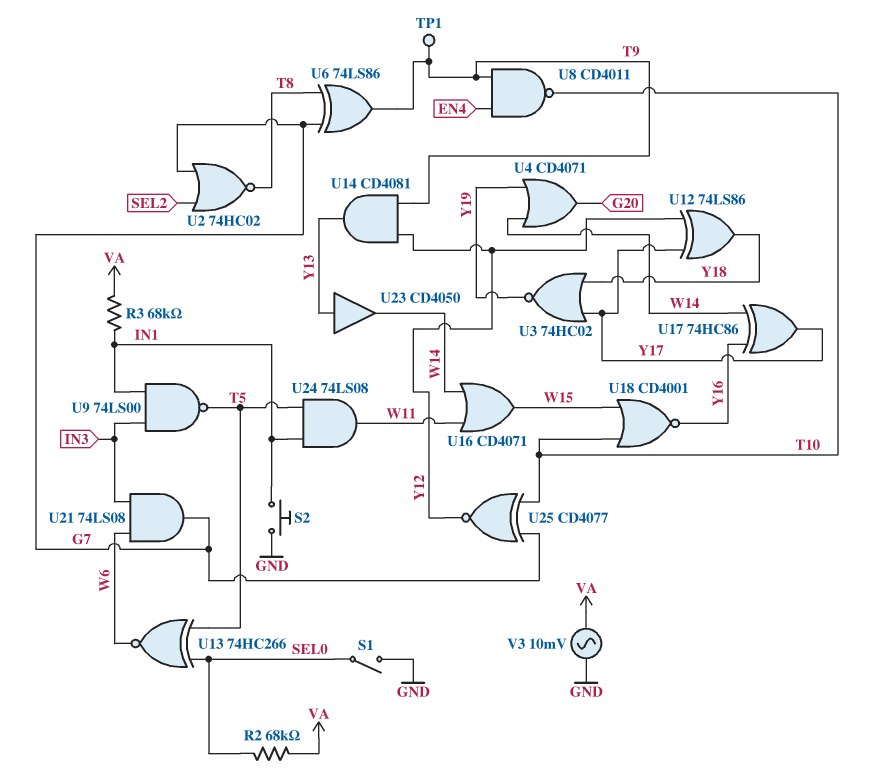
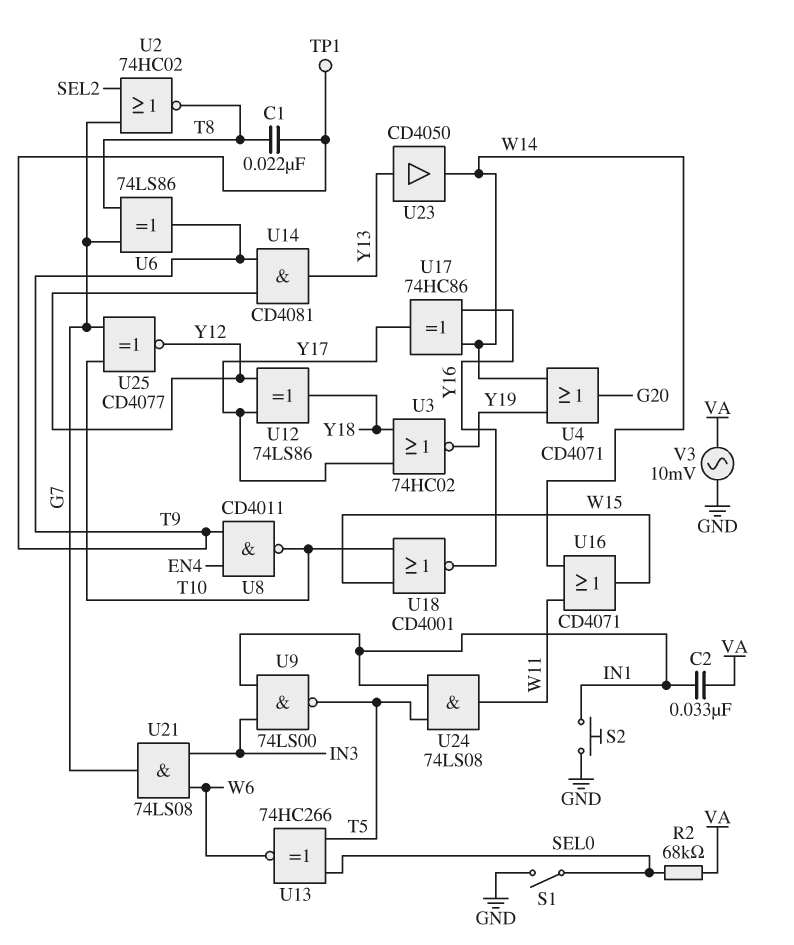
C1: none -> 22nF (T8, T9)
C2: none -> 33nF (IN1, VA)
R3: 68k (IN1, VA) -> none

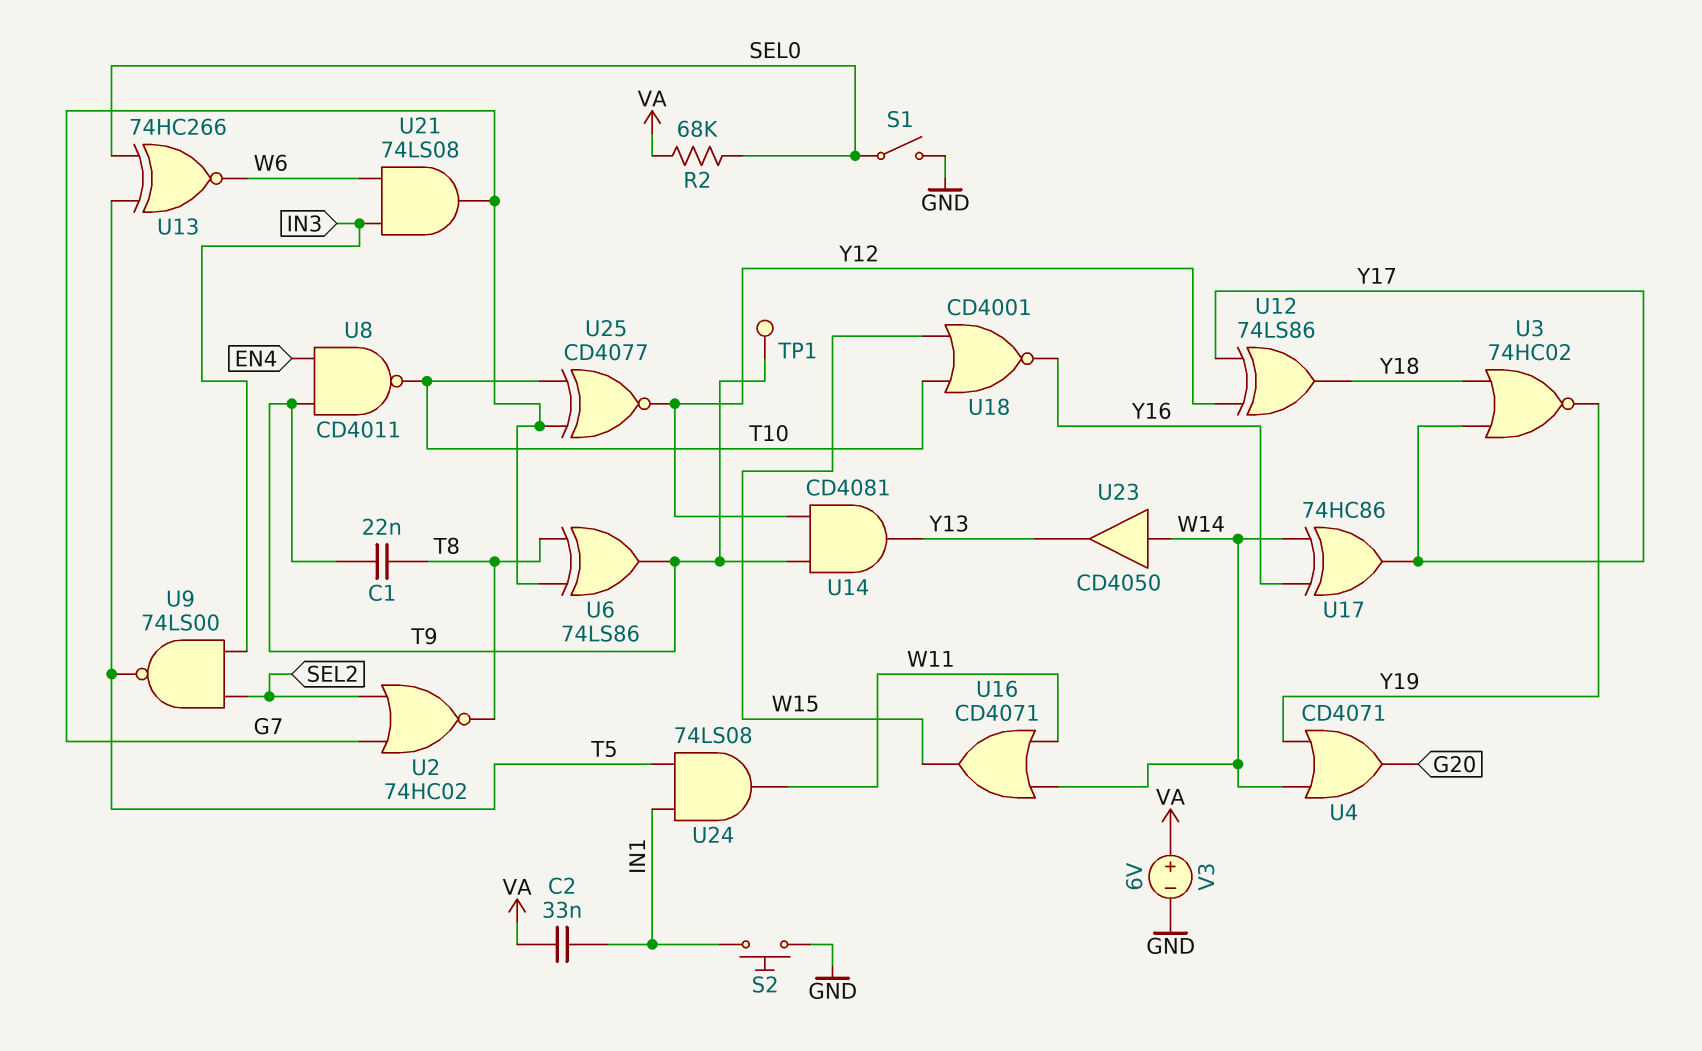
U9: NAND 74LS00 (in IN1, in IN3, out T5) -> NAND 74LS00 (in IN3, in SEL2, out T5)
U23: buffer CD4050 (in Y13, out W14) -> buffer CD4050 (in W14, out Y13)
V3: AC 10mV (GND, VA) -> 6V (plus VA, minus GND)

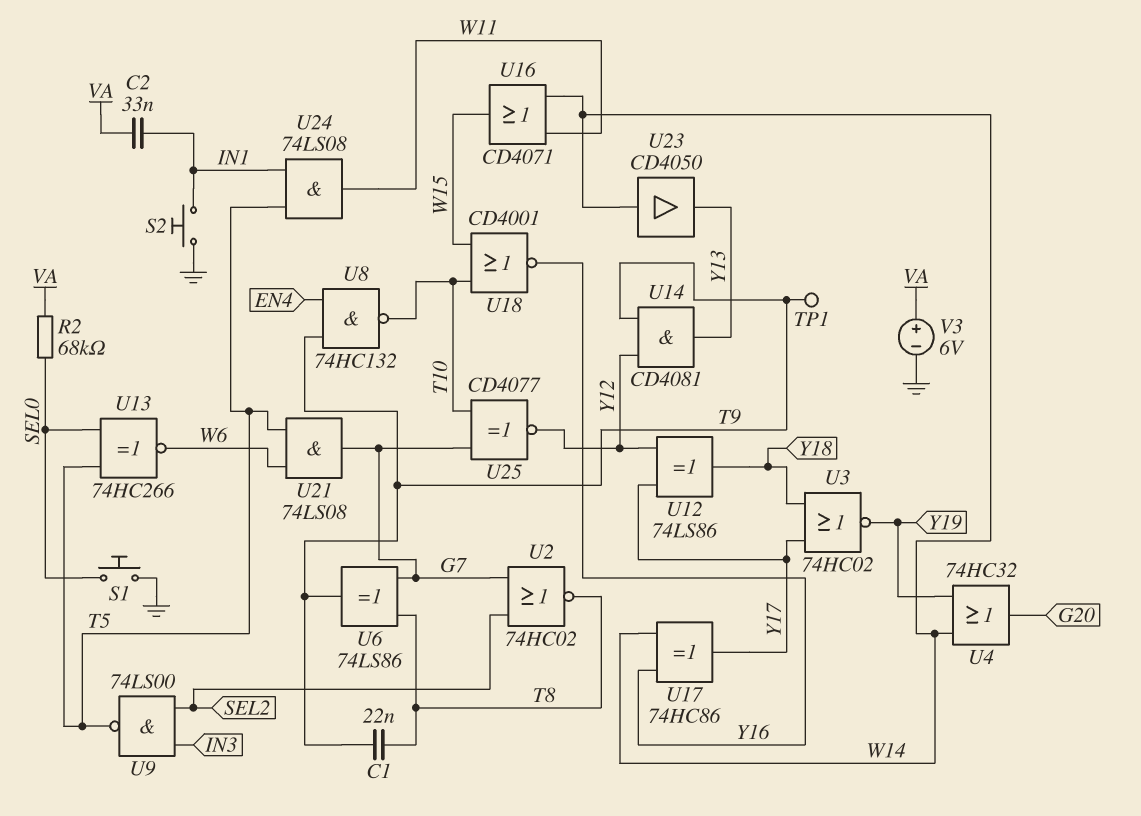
S1: switch (GND, SEL0) -> button (GND, SEL0)
U4: OR CD4071 (in W14, in Y19, out G20) -> OR 74HC32 (in W14, in Y19, out G20)
U8: NAND CD4011 (in EN4, in T9, out T10) -> NAND 74HC132 (in EN4, in T9, out T10)
U21: AND 74LS08 (in IN3, in W6, out G7) -> AND 74LS08 (in T5, in W6, out G7)

